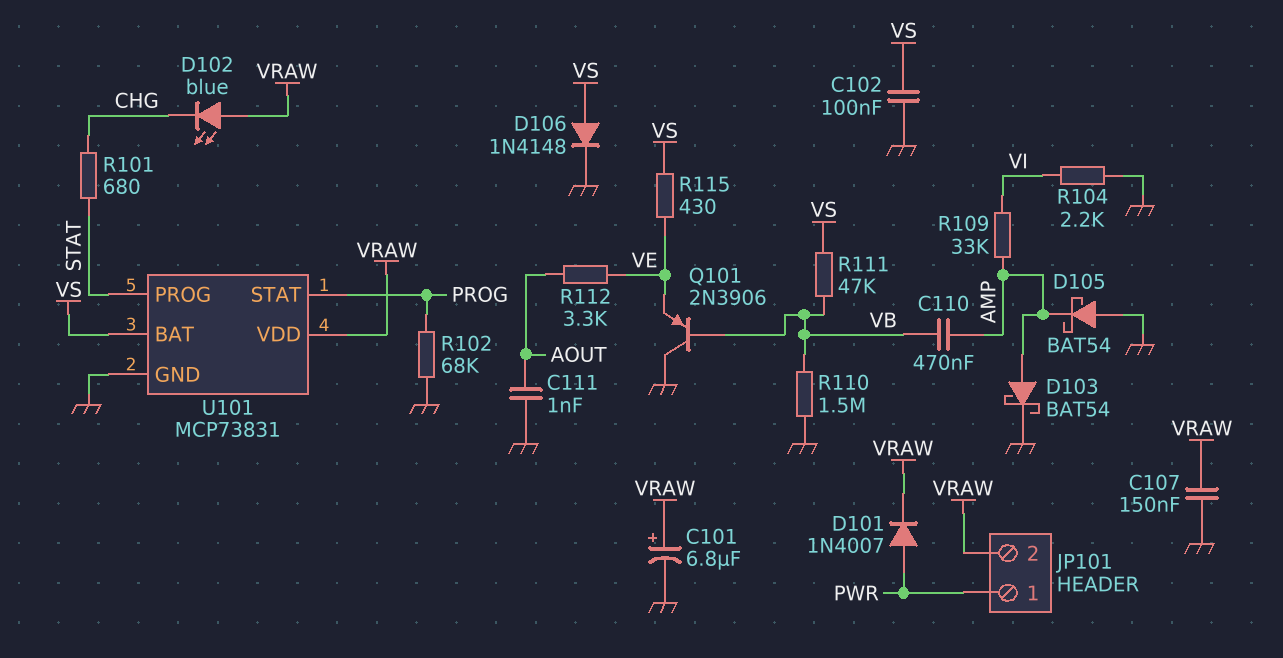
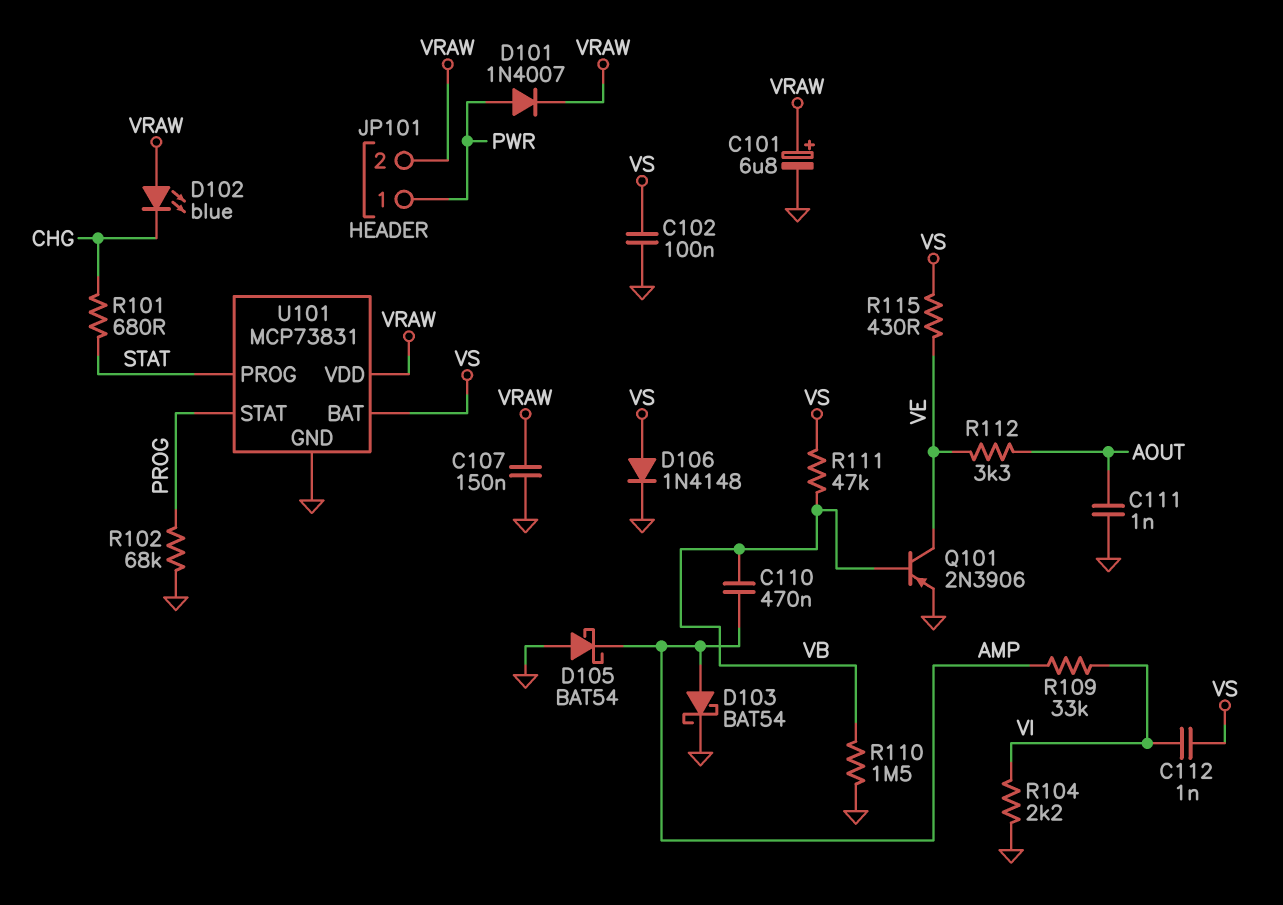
C112: none -> 1nF (VI, VS)
Q101: PNP 2N3906 (B VB, C GND, E VE) -> PNP 2N3906 (B VB, C VE, E GND)

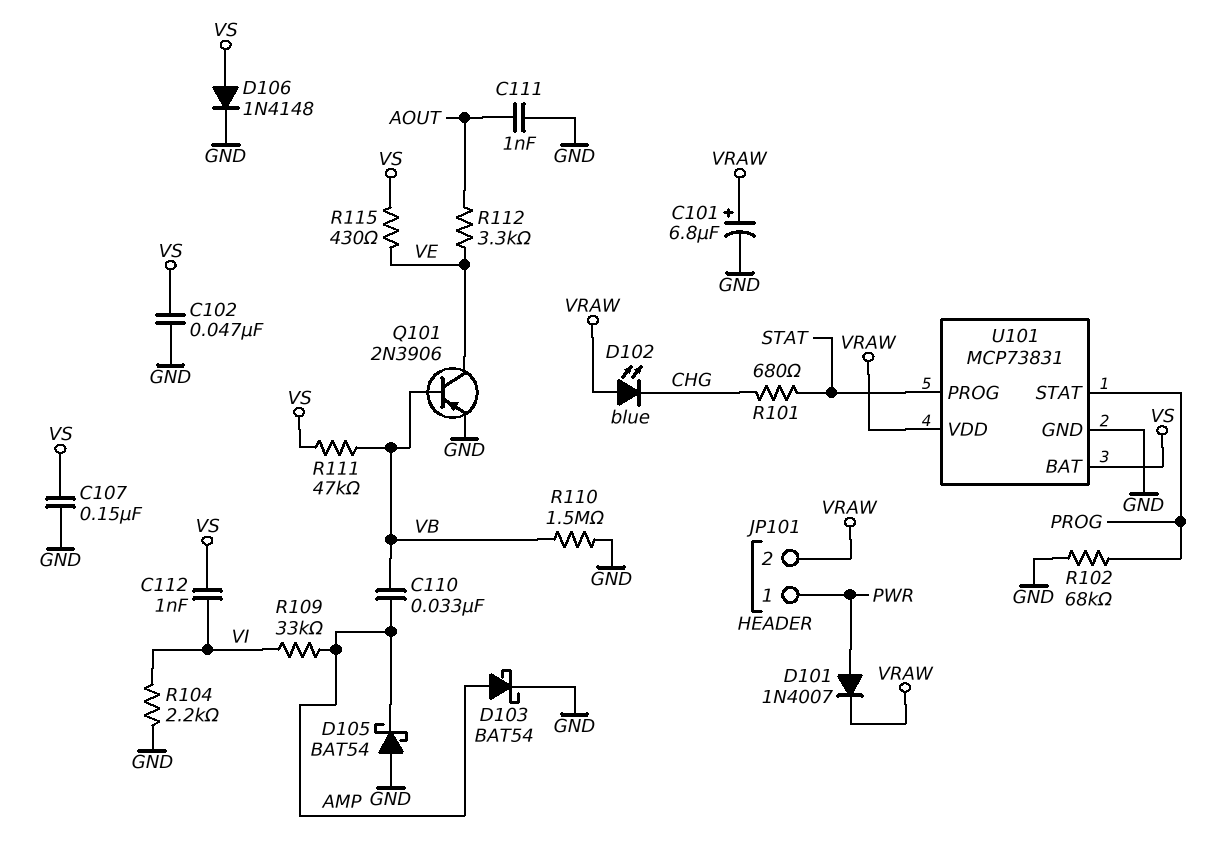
C102: 100nF (GND, VS) -> 47nF (GND, VS)
C107: 150nF (GND, VRAW) -> 150nF (GND, VS)
C110: 470nF (AMP, VB) -> 33nF (AMP, VB)

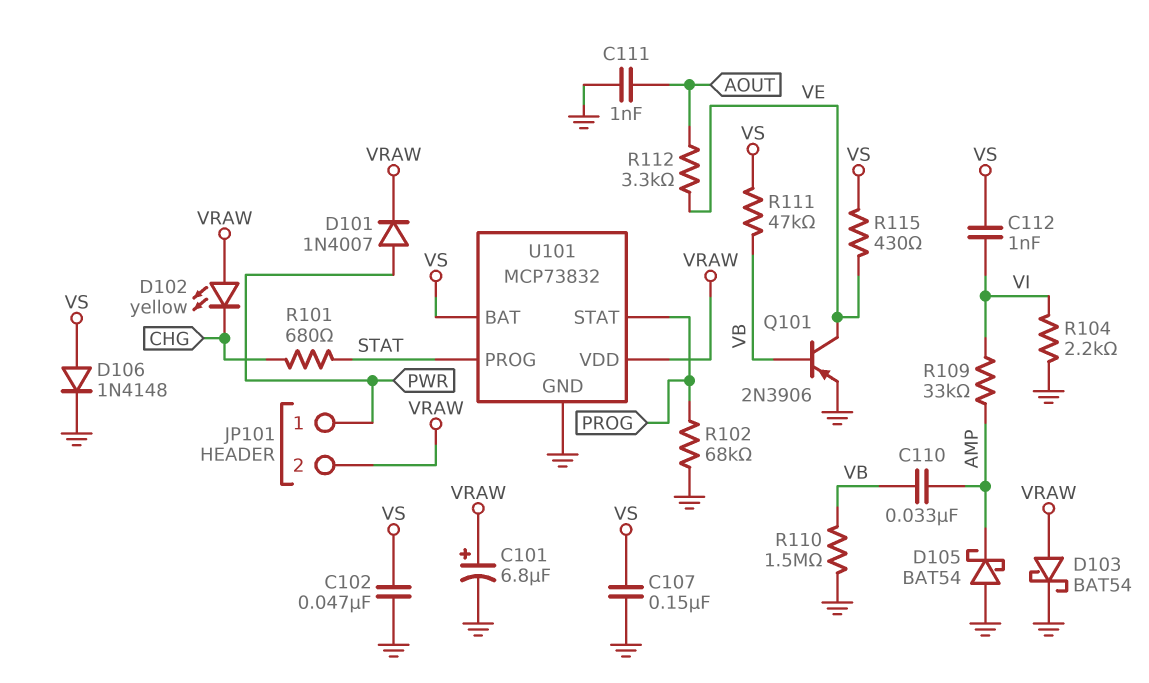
D102: LED blue (A VRAW, K CHG) -> LED yellow (A VRAW, K CHG)
D103: schottky BAT54 (A AMP, K GND) -> schottky BAT54 (A VRAW, K GND)
U101: MCP73831 -> MCP73832

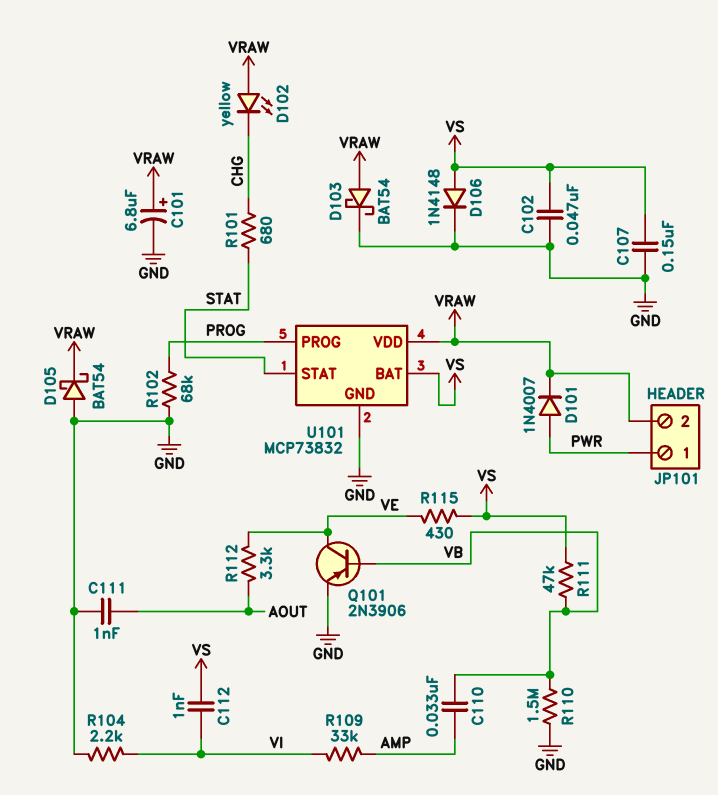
D105: schottky BAT54 (A GND, K AMP) -> schottky BAT54 (A GND, K VRAW)
U101 pin PROG: STAT -> PROG
U101 pin STAT: PROG -> STAT

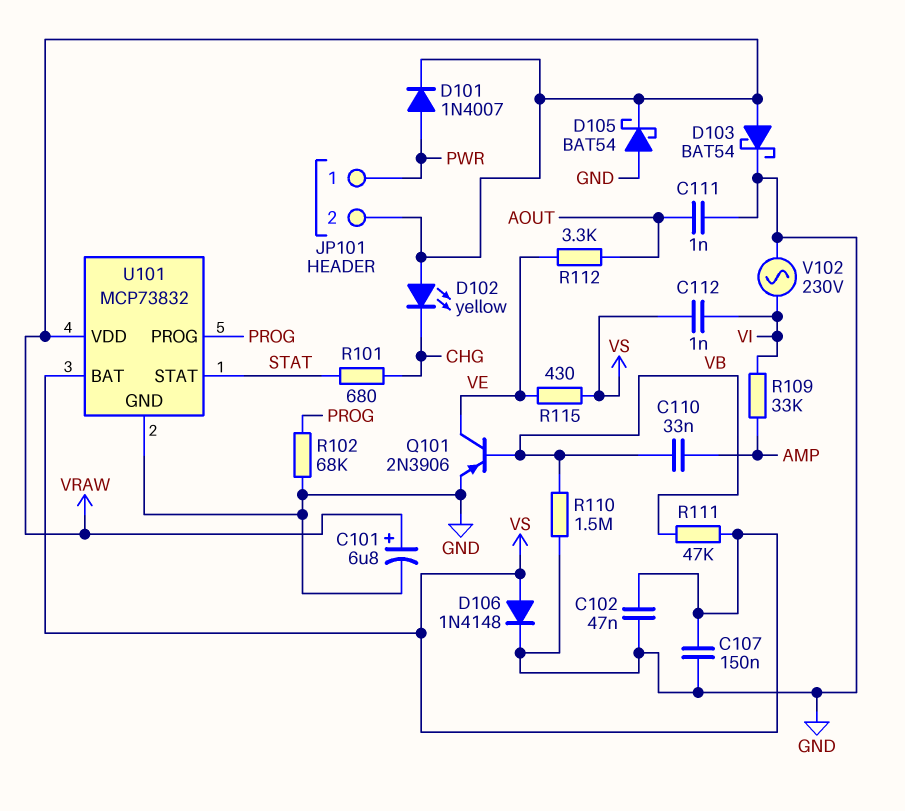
R104: 2.2k (GND, VI) -> none
V102: none -> AC 230V (GND, VI)

